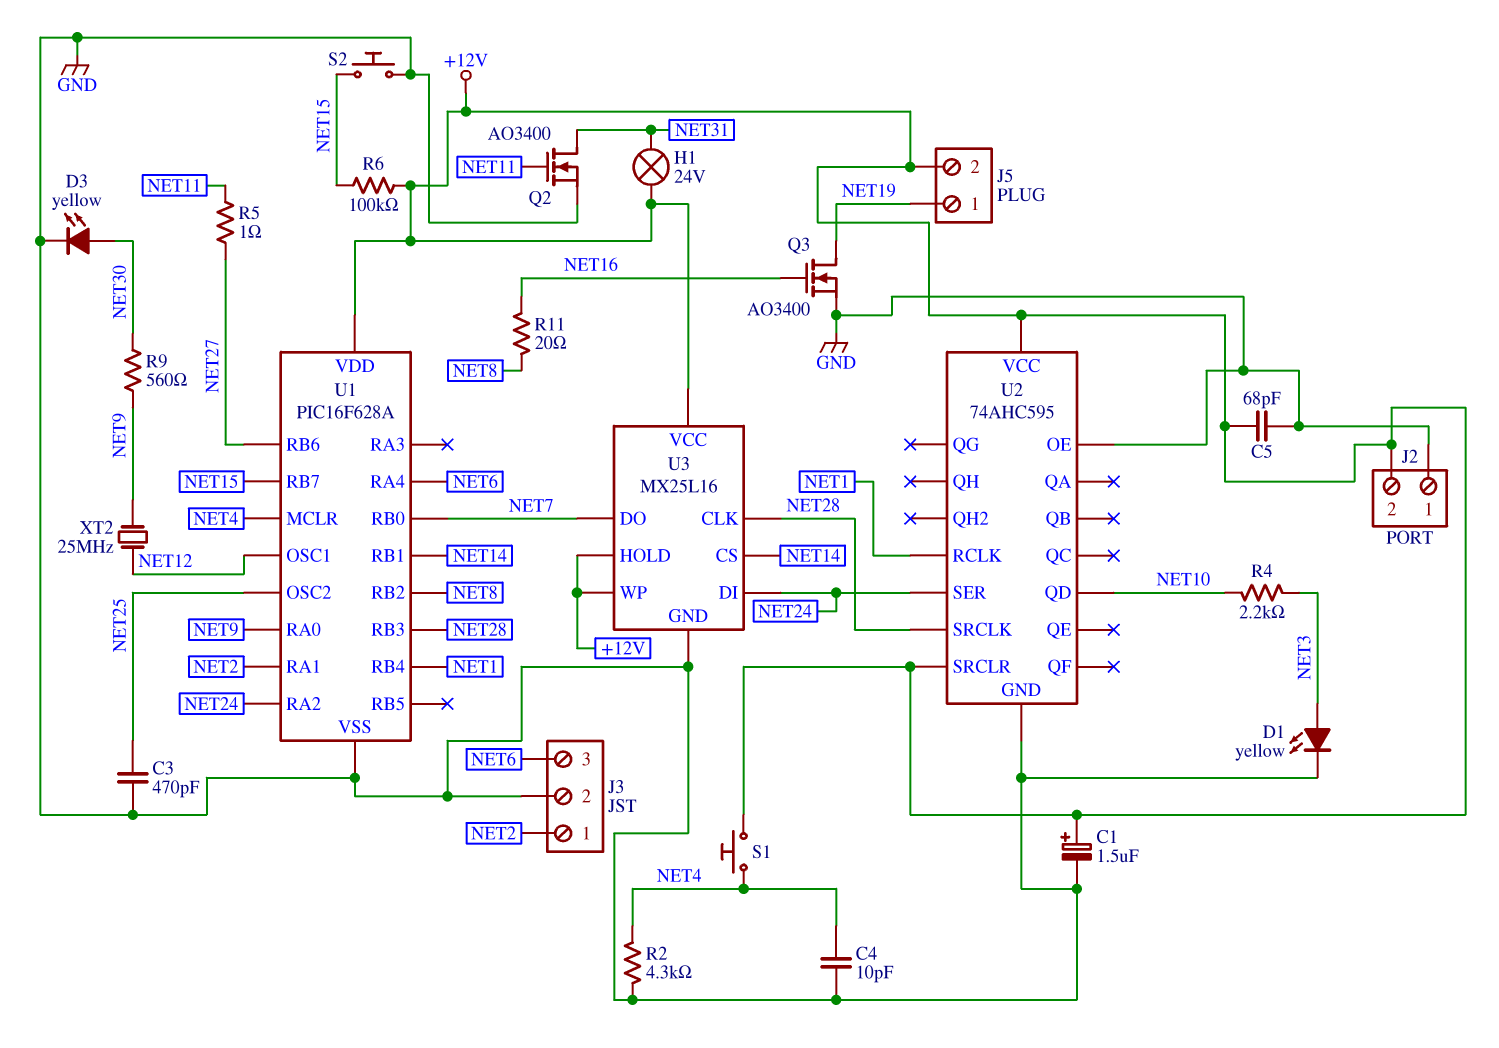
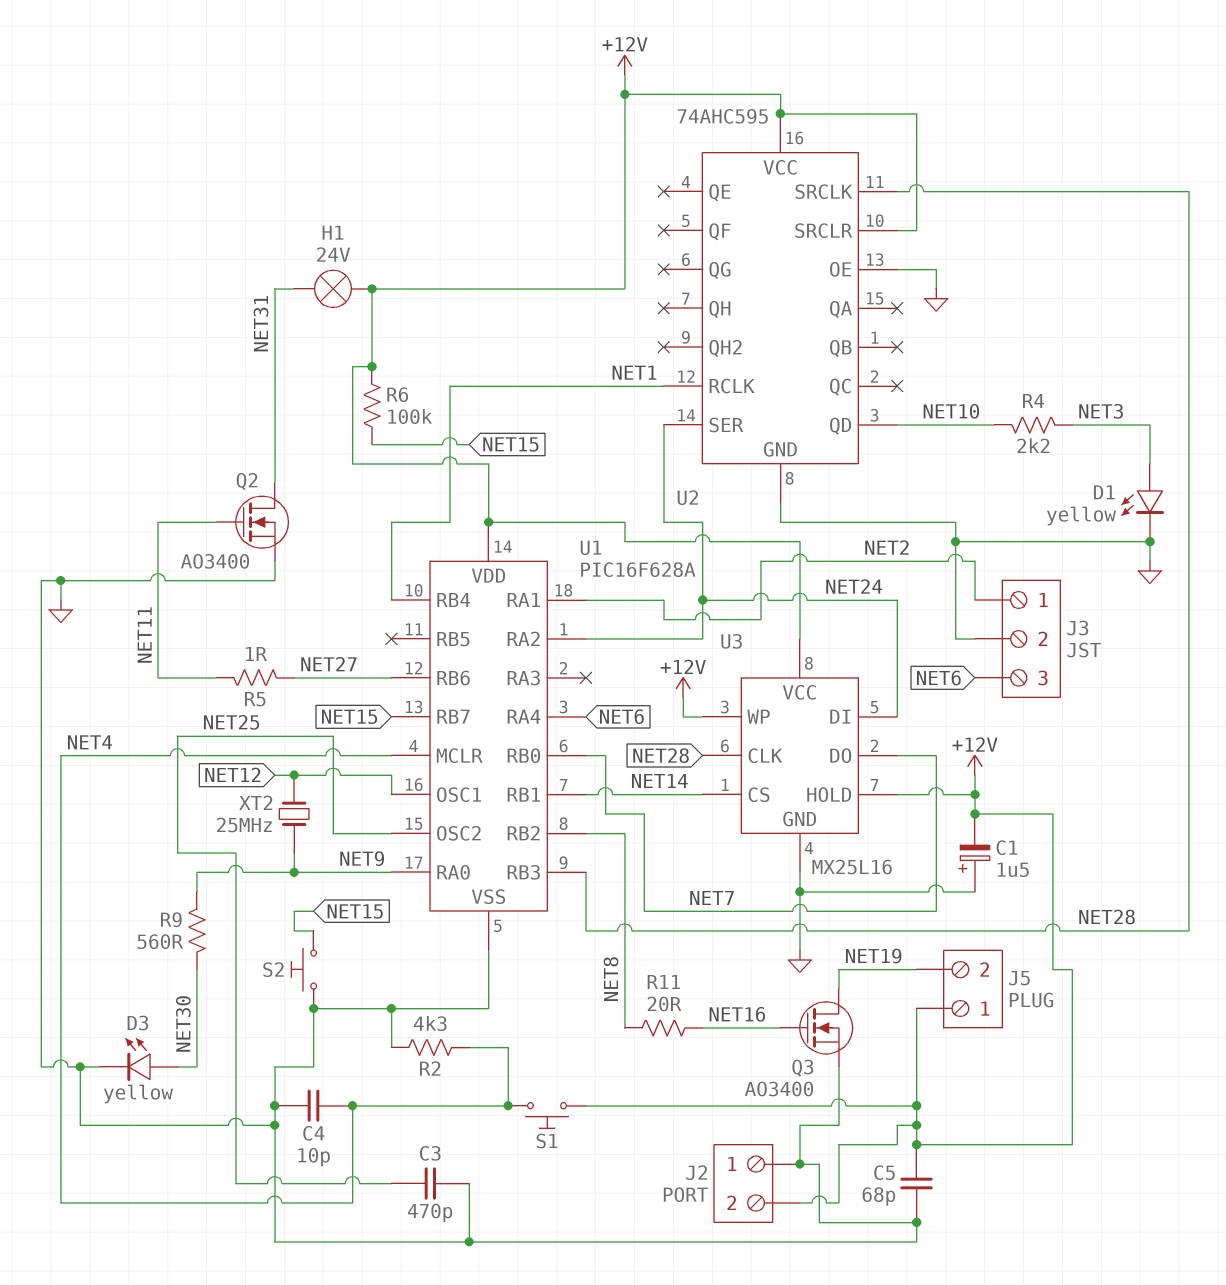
C1: 1.5uF (plus +12V, minus GND) -> 1.5uF (plus GND, minus +12V)
J5 pin 1: NET19 -> +12V
J5 pin 2: +12V -> NET19

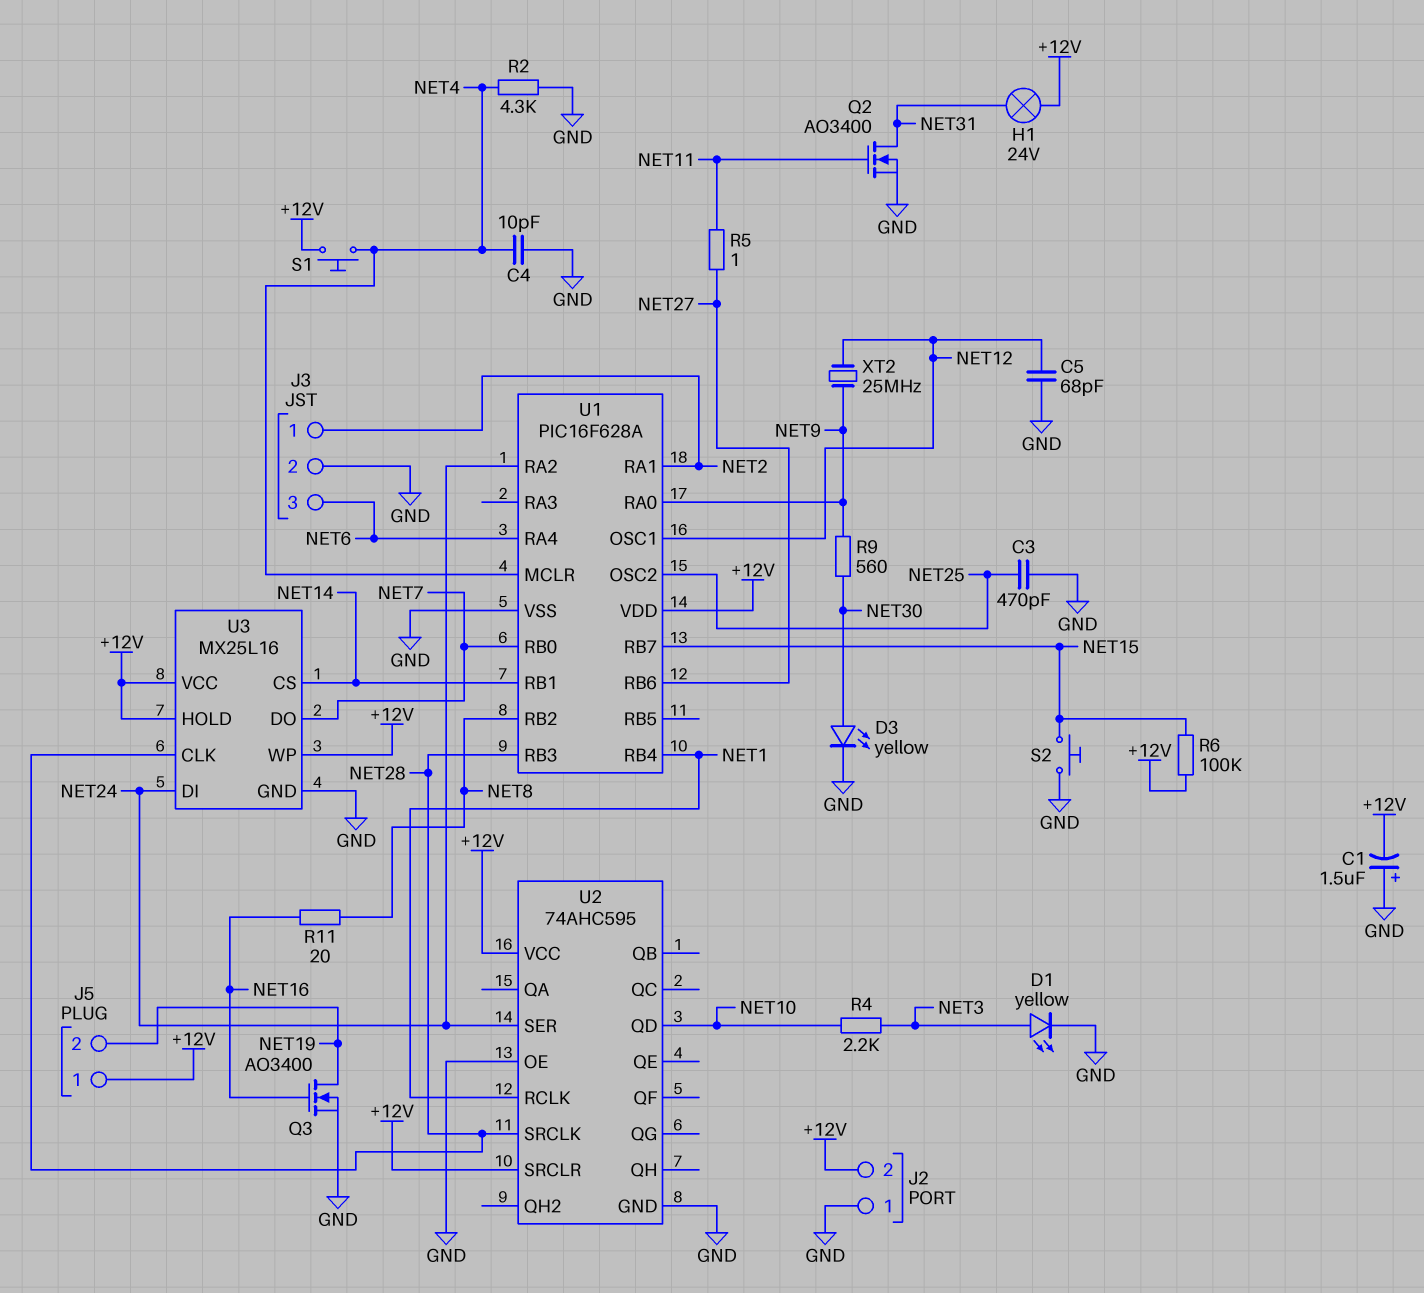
C5: 68pF (+12V, GND) -> 68pF (GND, NET12)

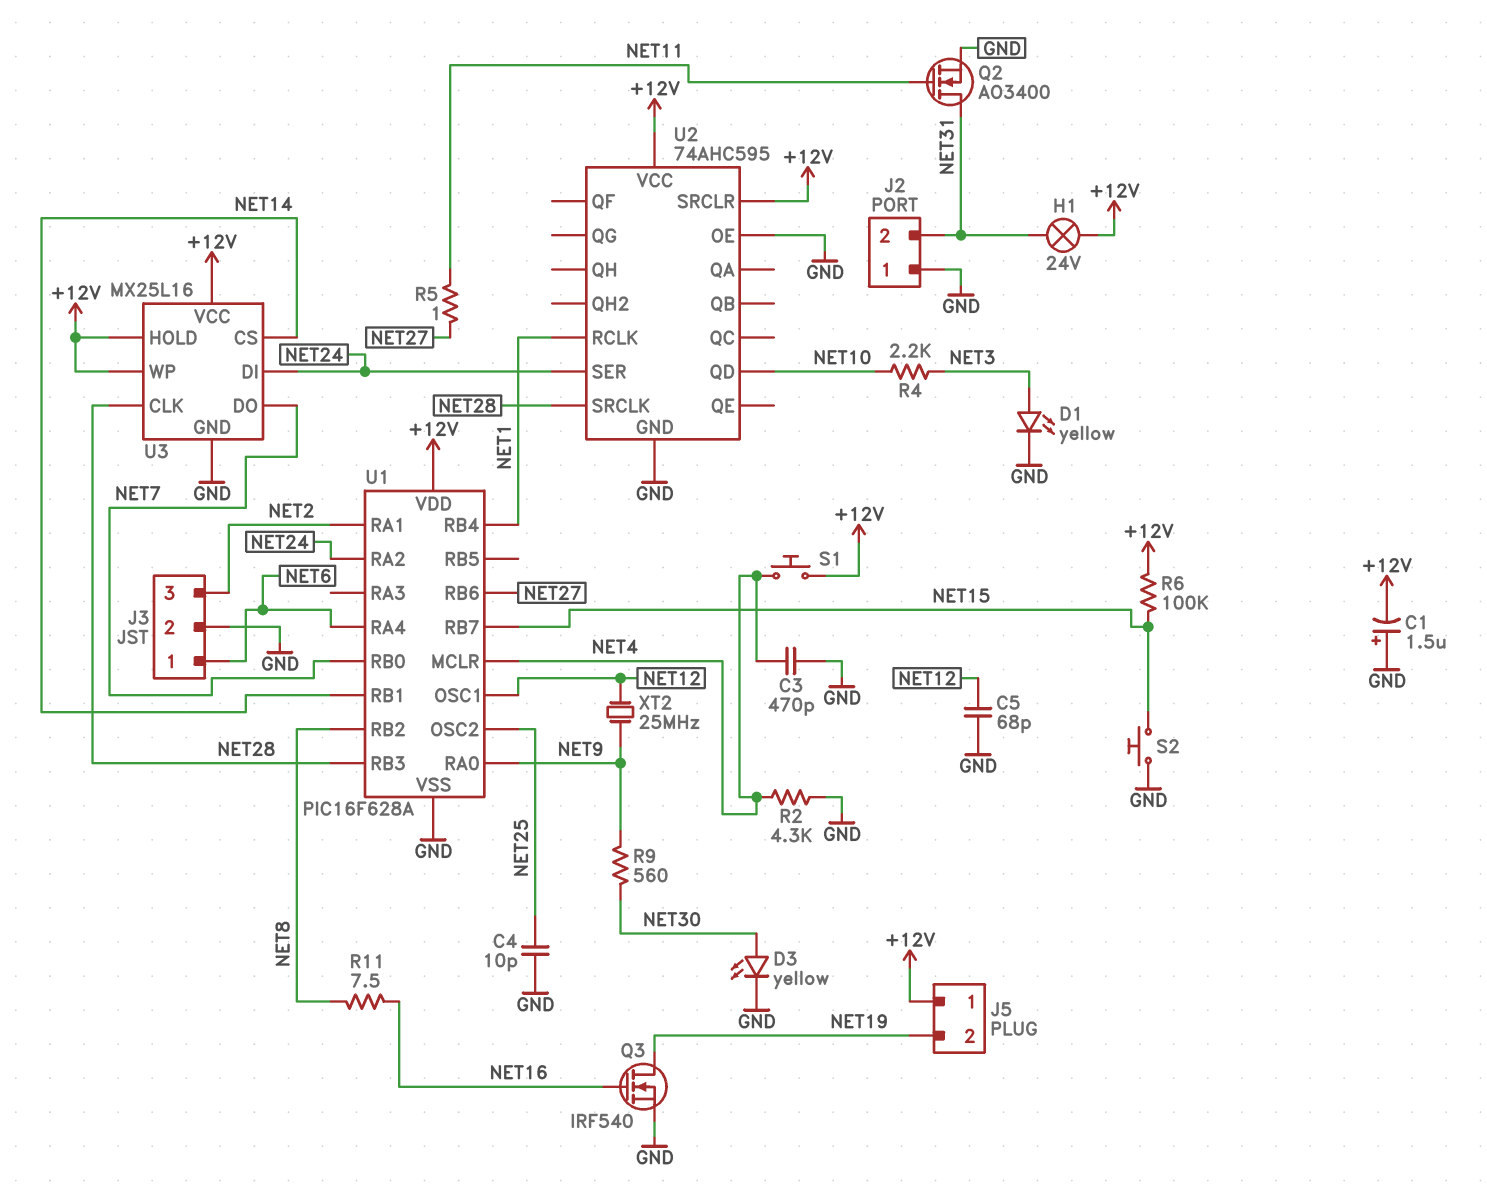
C3: 470pF (GND, NET25) -> 470pF (GND, NET4)
C4: 10pF (GND, NET4) -> 10pF (GND, NET25)
J2 pin 2: +12V -> NET31
J3 pin 1: NET2 -> NET6
J3 pin 3: NET6 -> NET2
Q3: NMOS AO3400 (G NET16, D NET19, S GND) -> NMOS IRF540 (G NET16, D NET19, S GND)
R11: 20 (NET8, NET16) -> 7.5 (NET8, NET16)

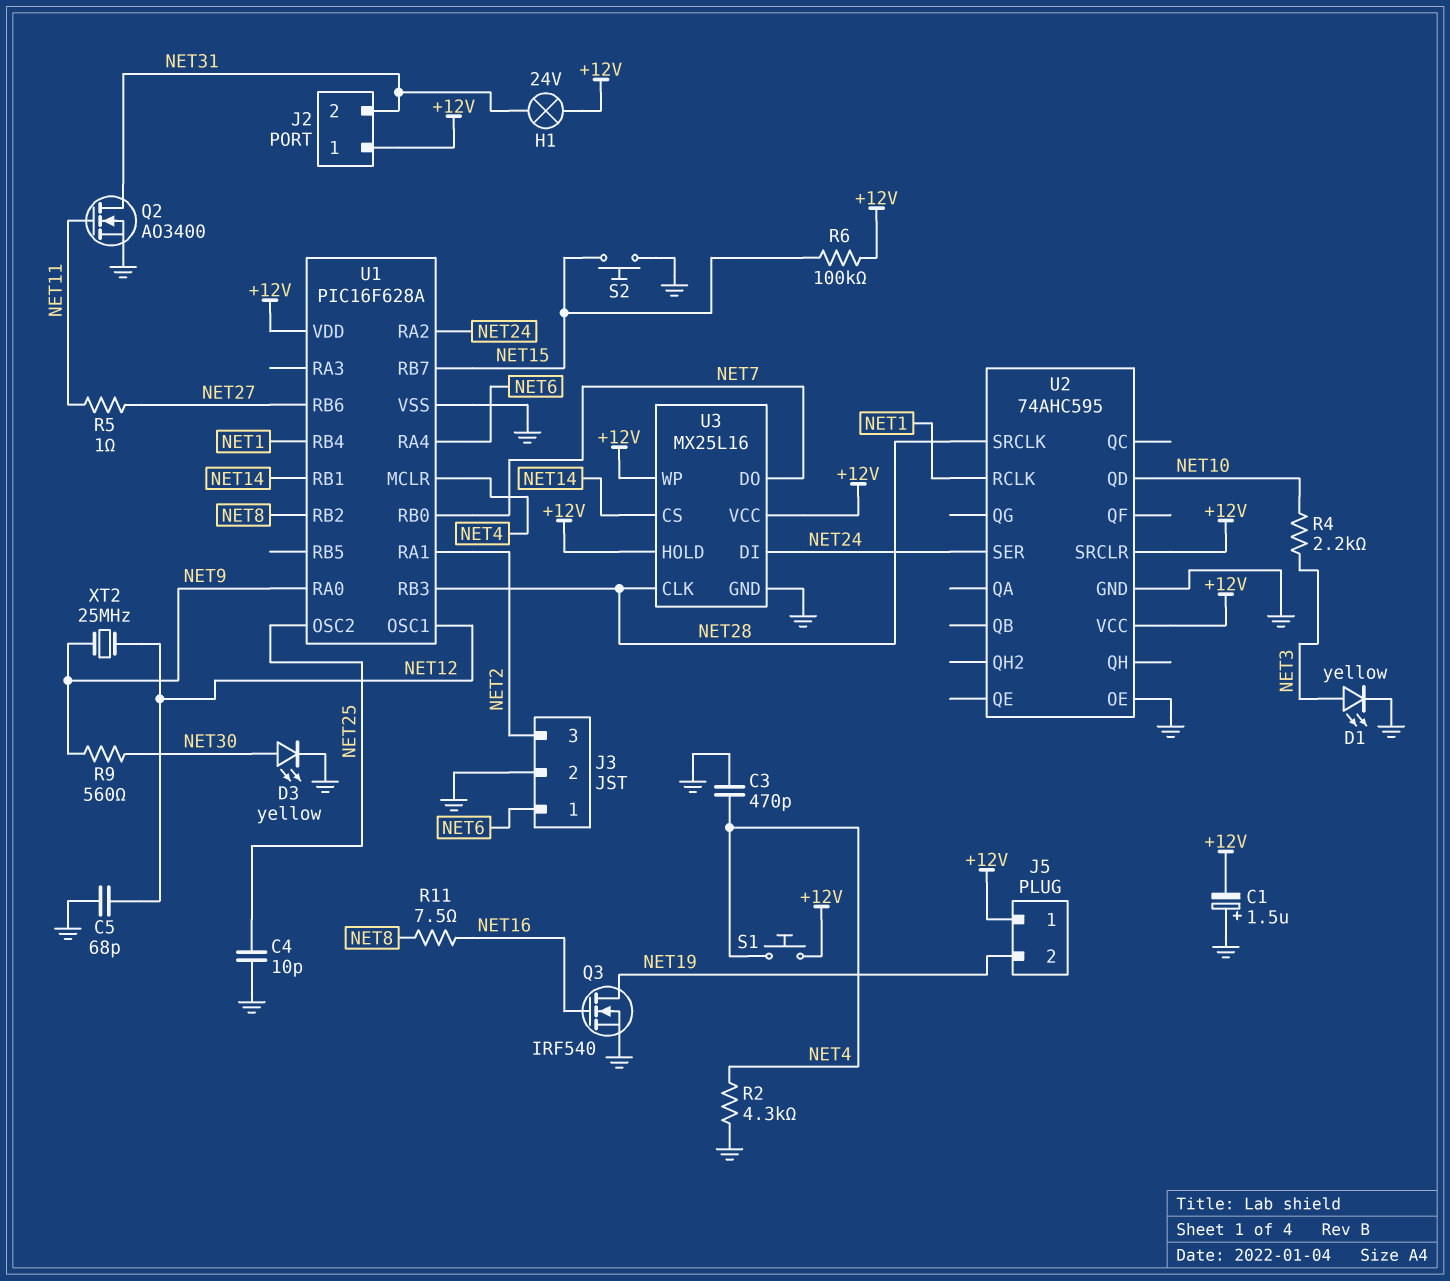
J2 pin 1: GND -> +12V

